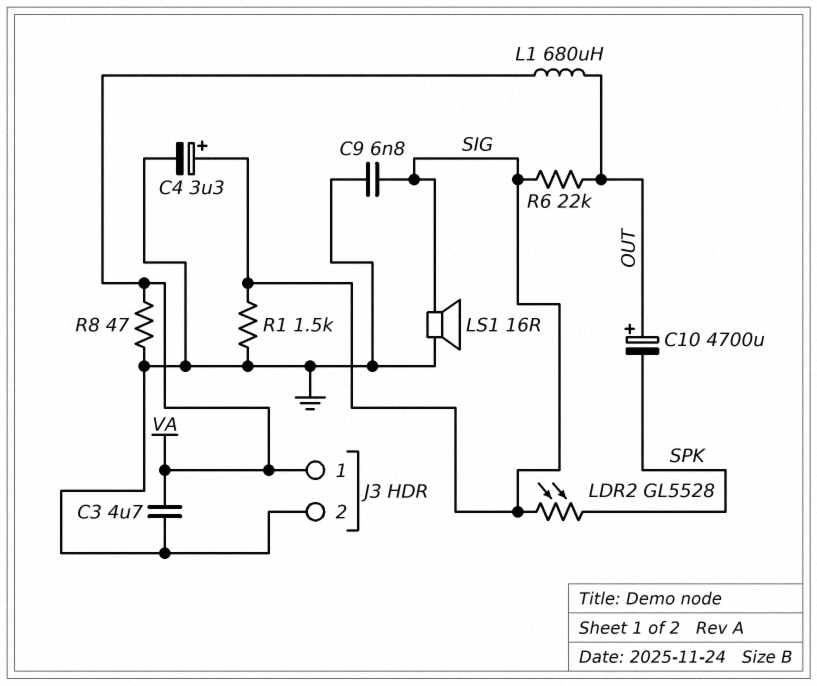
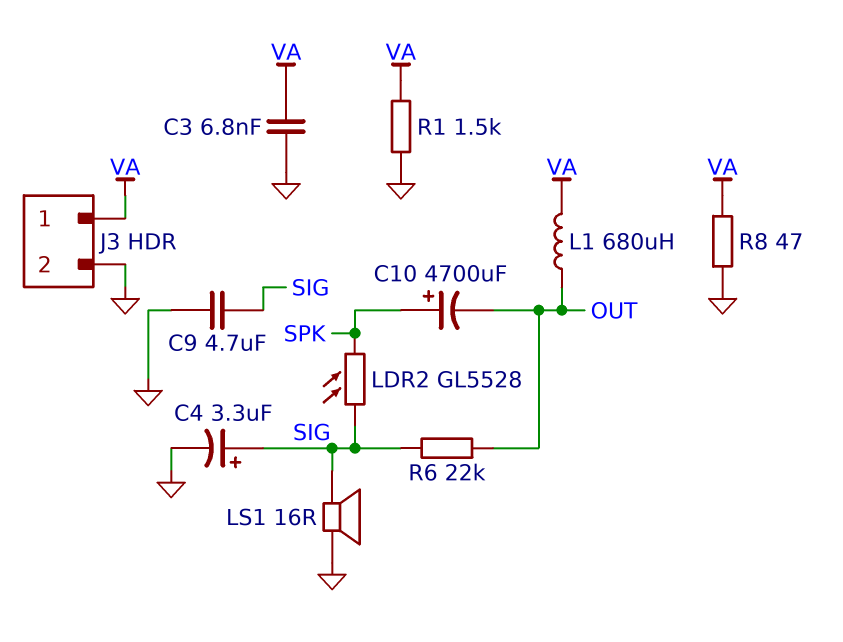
C3: 4.7uF (GND, VA) -> 6.8nF (GND, VA)
C9: 6.8nF (GND, SIG) -> 4.7uF (GND, SIG)
C10: 4700uF (plus OUT, minus SPK) -> 4700uF (plus SPK, minus OUT)
R1: 1.5k (GND, SIG) -> 1.5k (GND, VA)

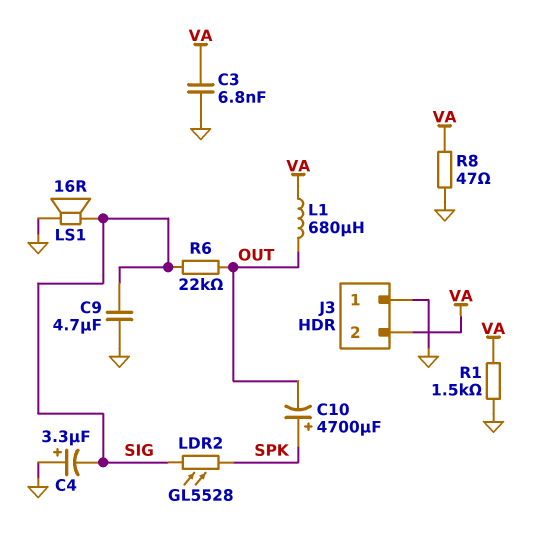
C4: 3.3uF (plus SIG, minus GND) -> 3.3uF (plus GND, minus SIG)
J3 pin 1: VA -> GND
J3 pin 2: GND -> VA

